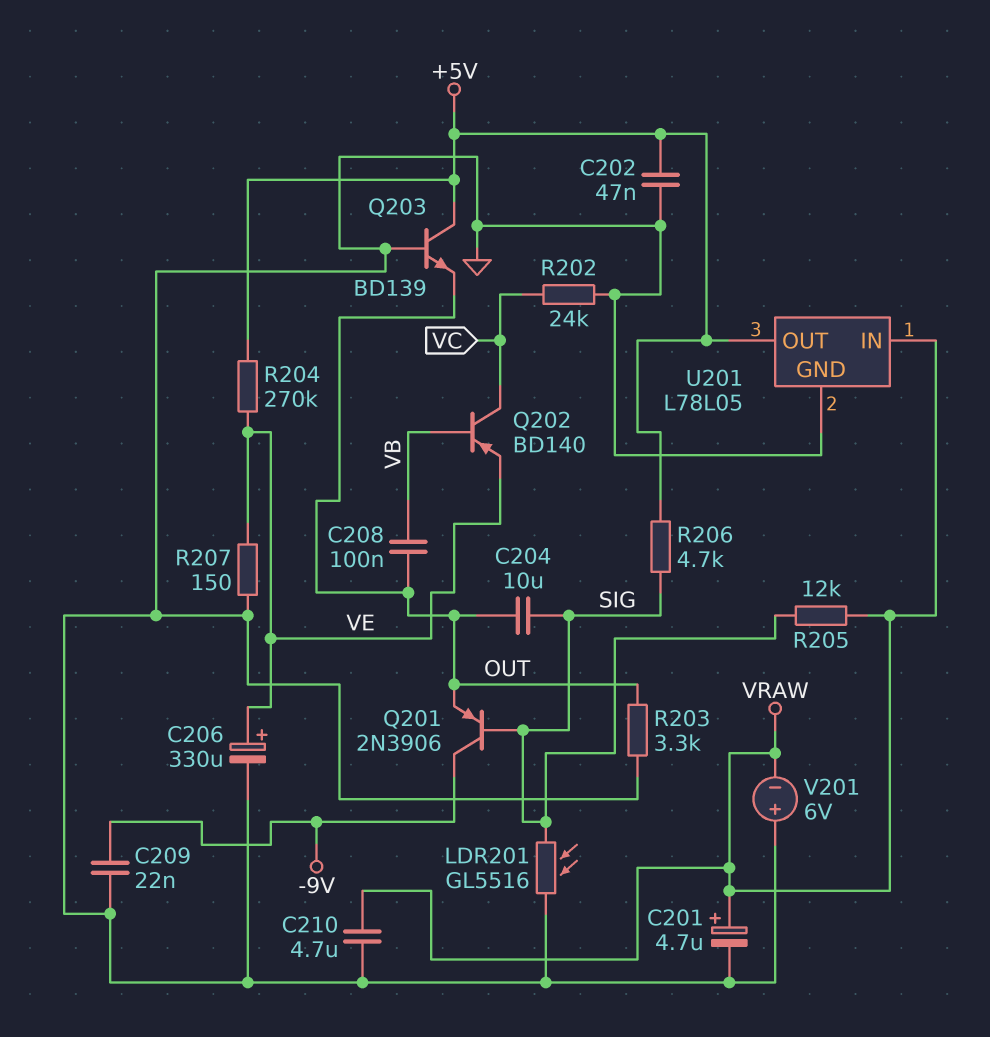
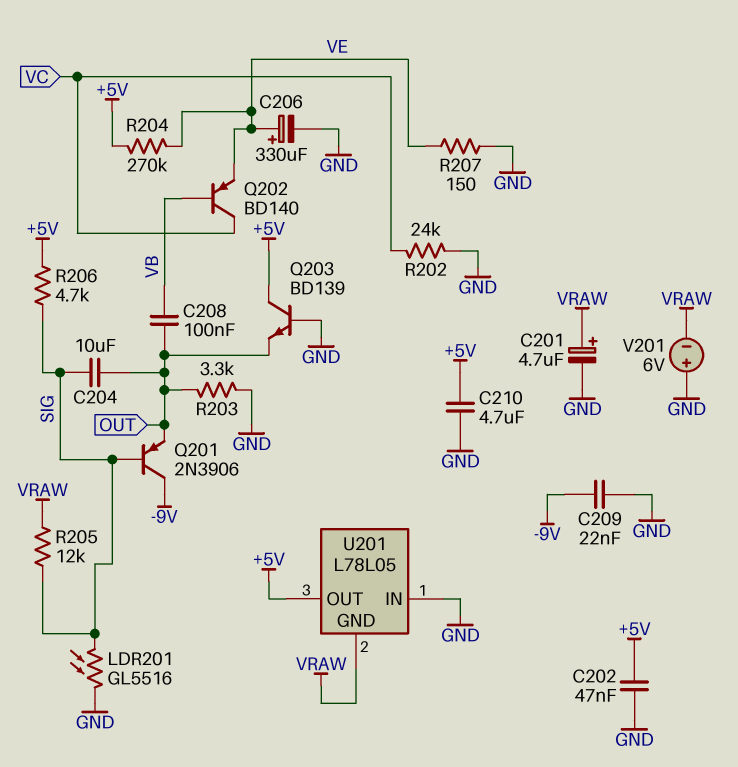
C210: 4.7uF (GND, VRAW) -> 4.7uF (+5V, GND)
U201 pin GND: GND -> VRAW
U201 pin IN: VRAW -> GND

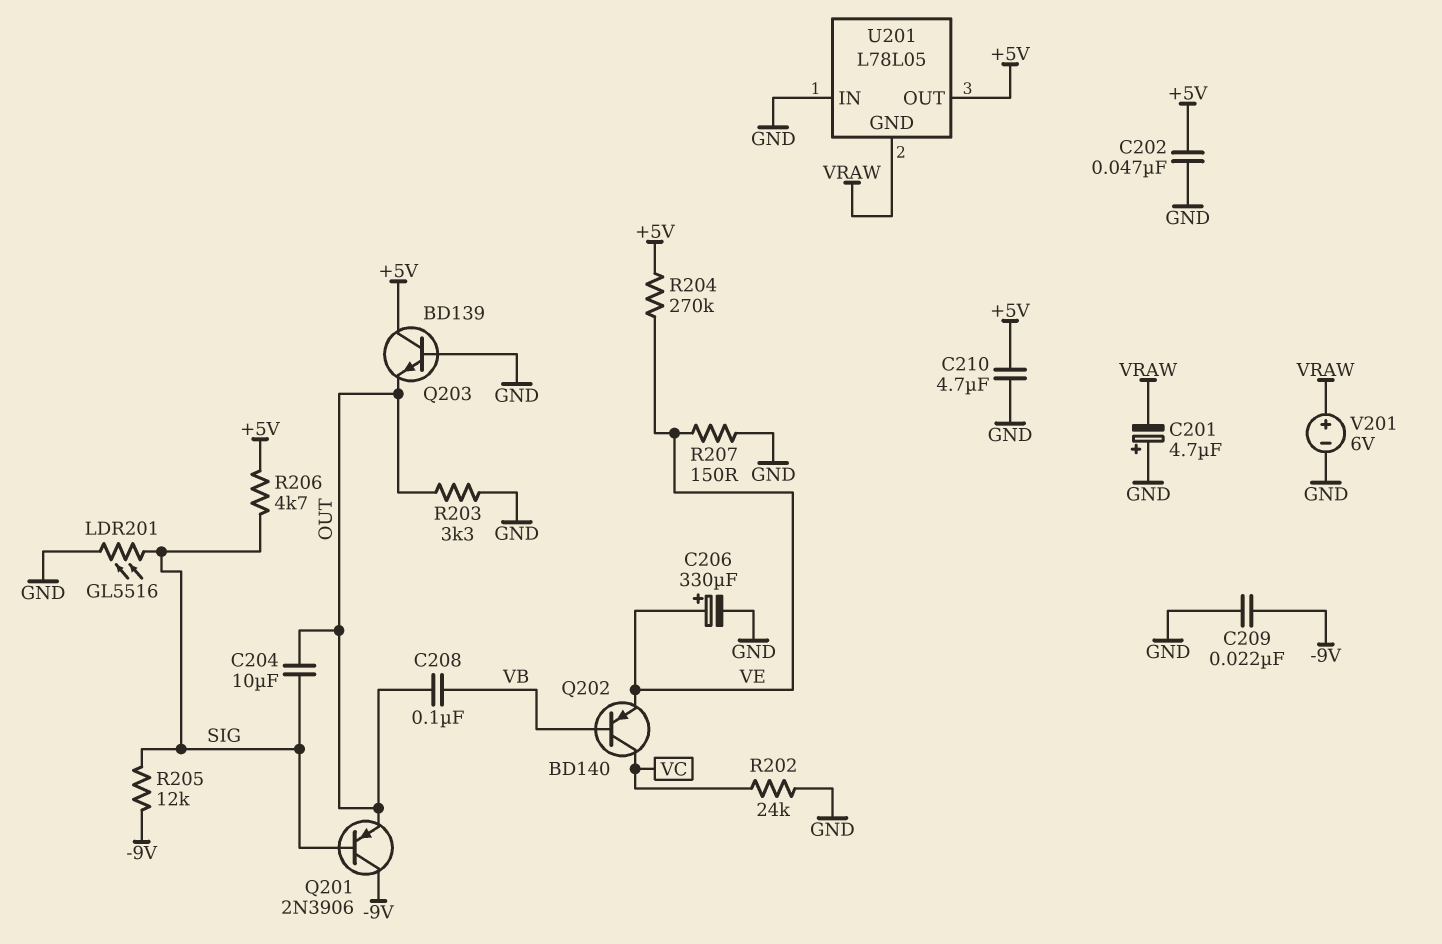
C201: 4.7uF (plus VRAW, minus GND) -> 4.7uF (plus GND, minus VRAW)
R205: 12k (SIG, VRAW) -> 12k (-9V, SIG)
V201: 6V (plus GND, minus VRAW) -> 6V (plus VRAW, minus GND)

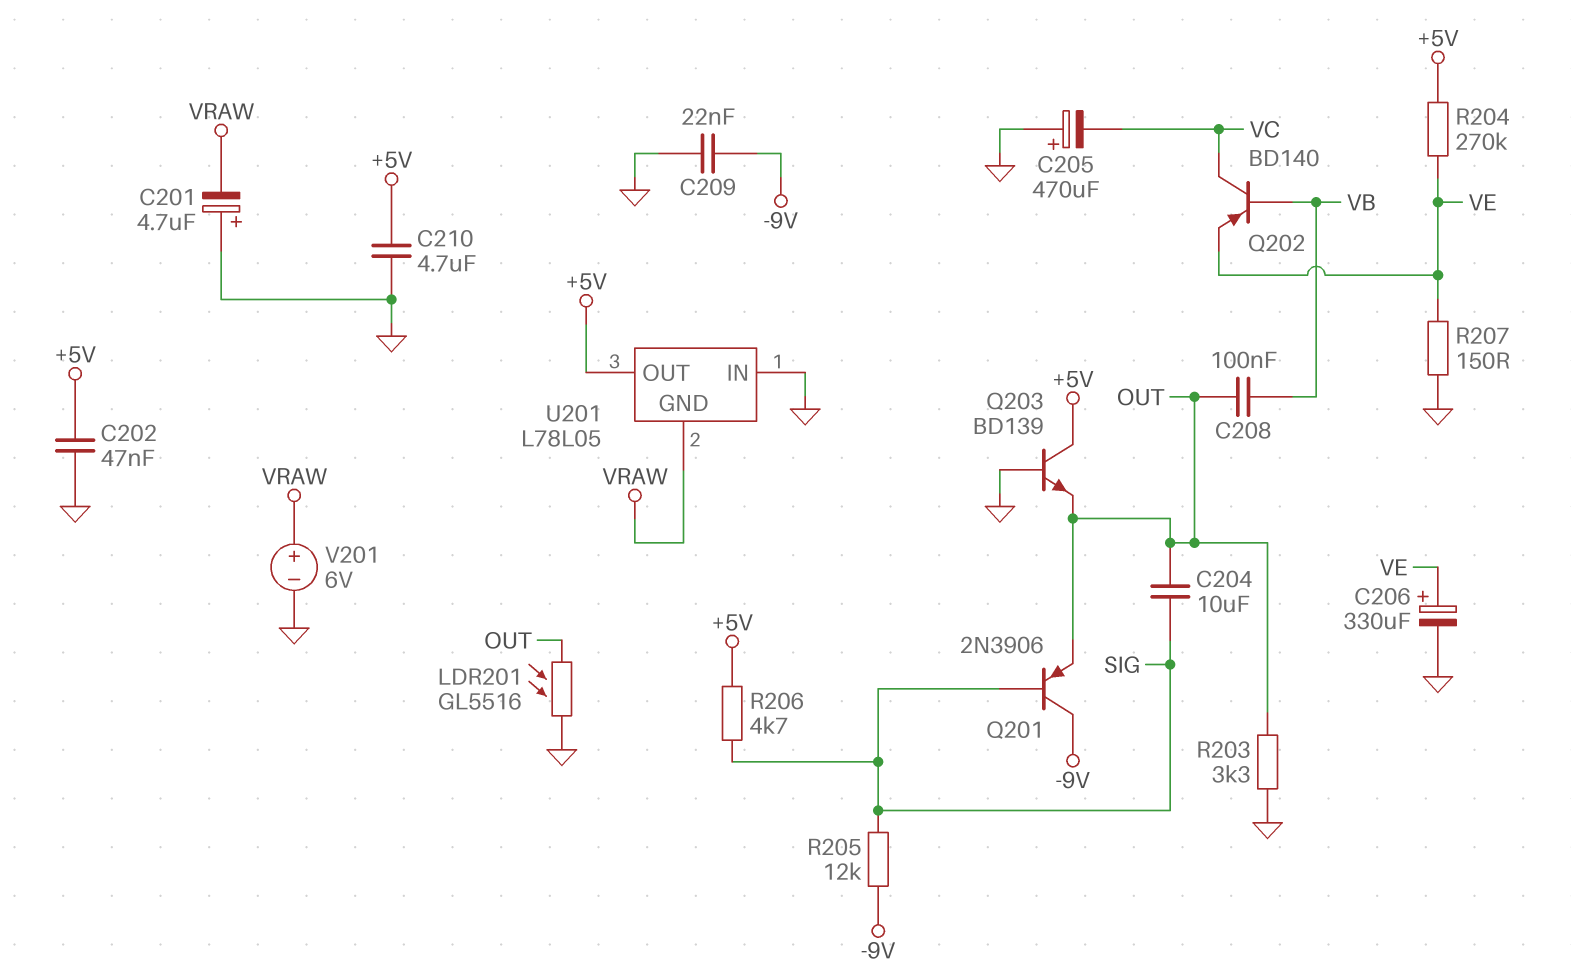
C205: none -> 470uF (plus GND, minus VC)
LDR201: GL5516 (GND, SIG) -> GL5516 (GND, OUT)
R202: 24k (GND, VC) -> none

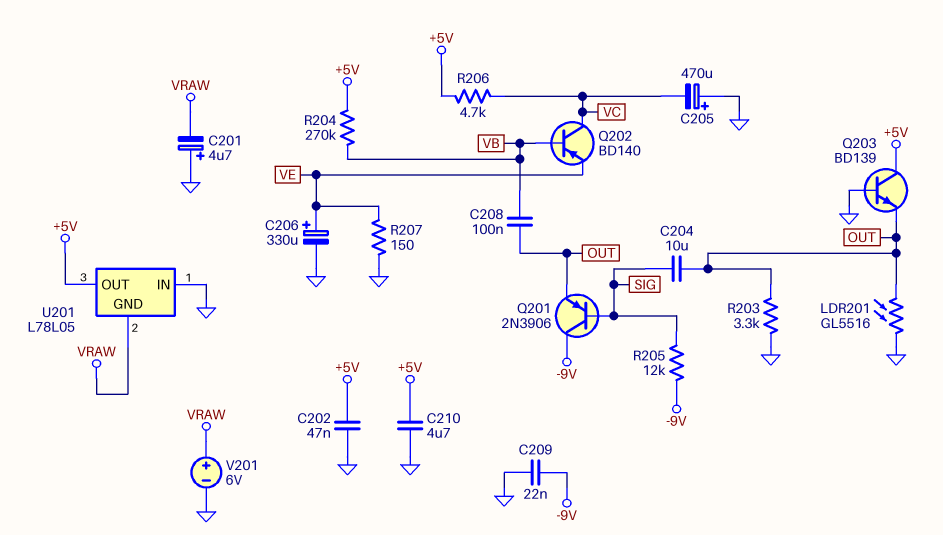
R204: 270k (+5V, VE) -> 270k (+5V, VB)
R206: 4.7k (+5V, SIG) -> 4.7k (+5V, VC)

